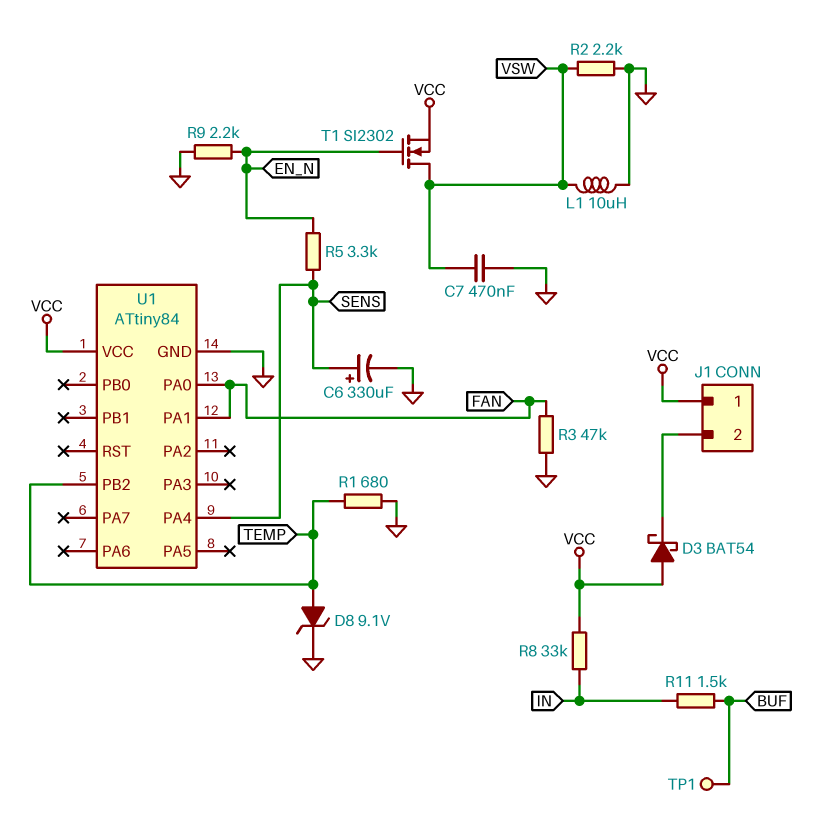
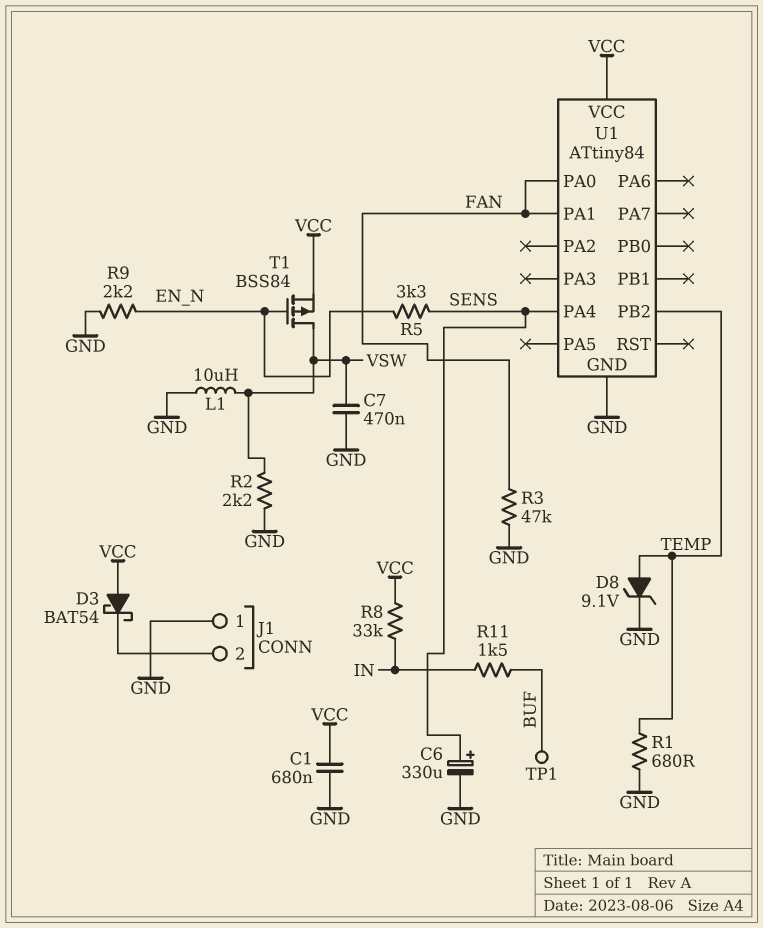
C1: none -> 680nF (GND, VCC)
J1 pin 1: VCC -> GND
T1: NMOS SI2302 (G EN_N, D VSW, S VCC) -> PMOS BSS84 (G EN_N, D VSW, S VCC)

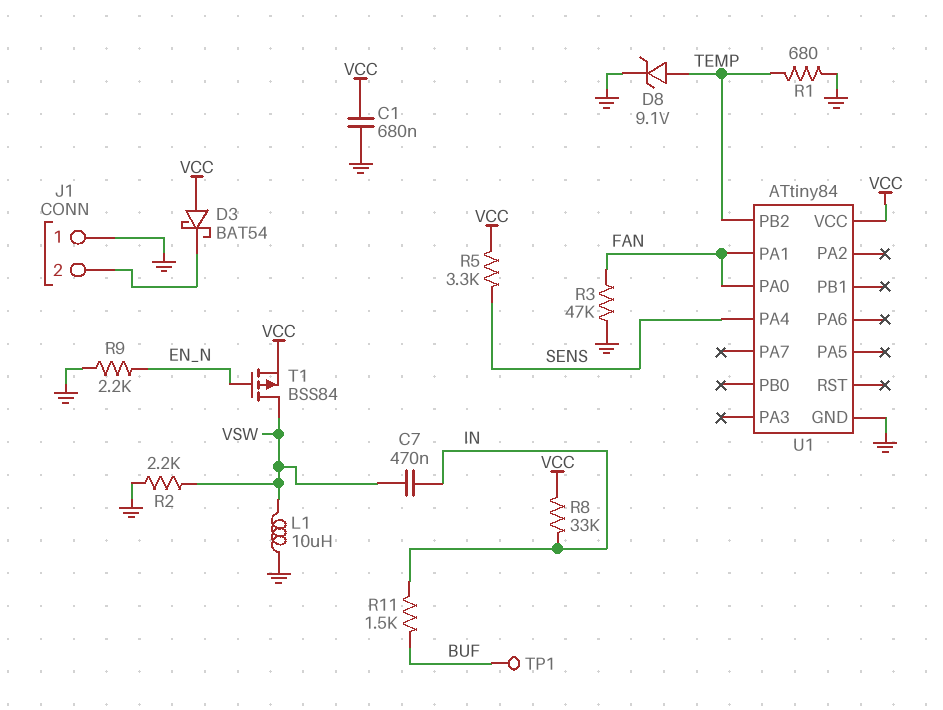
C6: 330uF (plus SENS, minus GND) -> none
C7: 470nF (GND, VSW) -> 470nF (IN, VSW)
R5: 3.3k (EN_N, SENS) -> 3.3k (SENS, VCC)

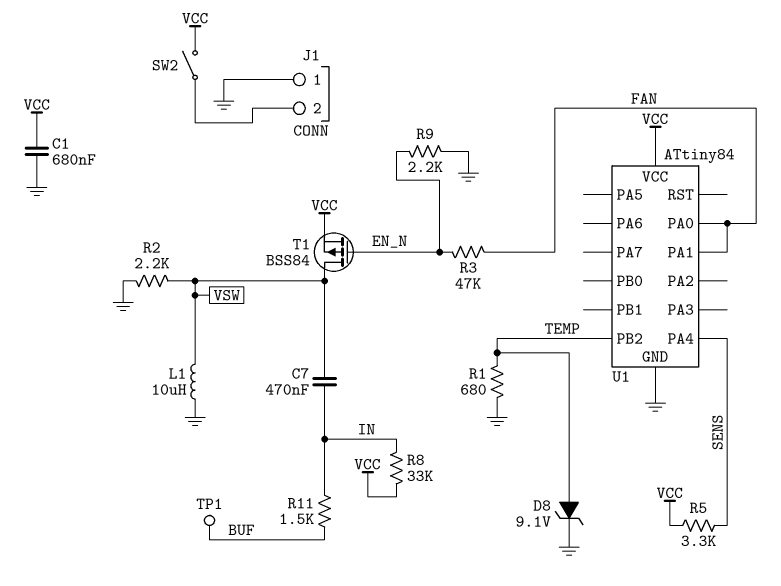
D3: schottky BAT54 (A VCC, K J1/2) -> none
R3: 47k (FAN, GND) -> 47k (EN_N, FAN)
SW2: none -> switch (J1/2, VCC)

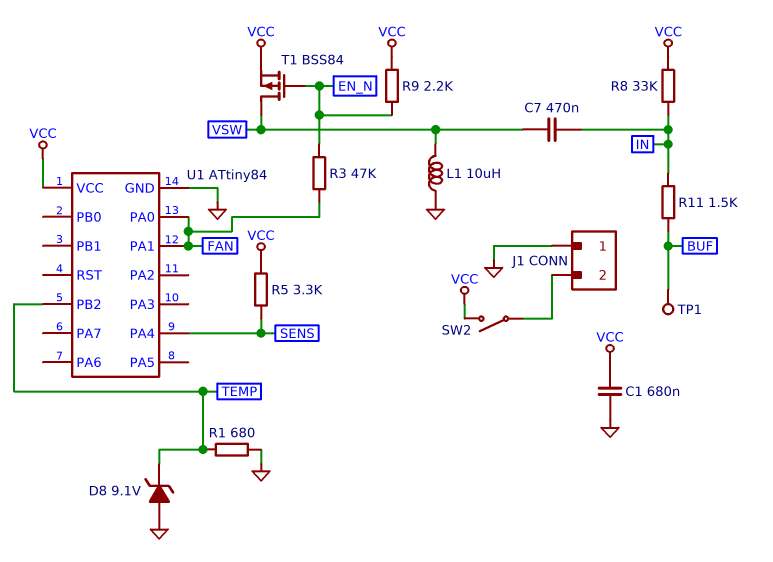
D8: zener 9.1V (A TEMP, K GND) -> zener 9.1V (A GND, K TEMP)
R2: 2.2k (GND, VSW) -> none
R9: 2.2k (EN_N, GND) -> 2.2k (EN_N, VCC)

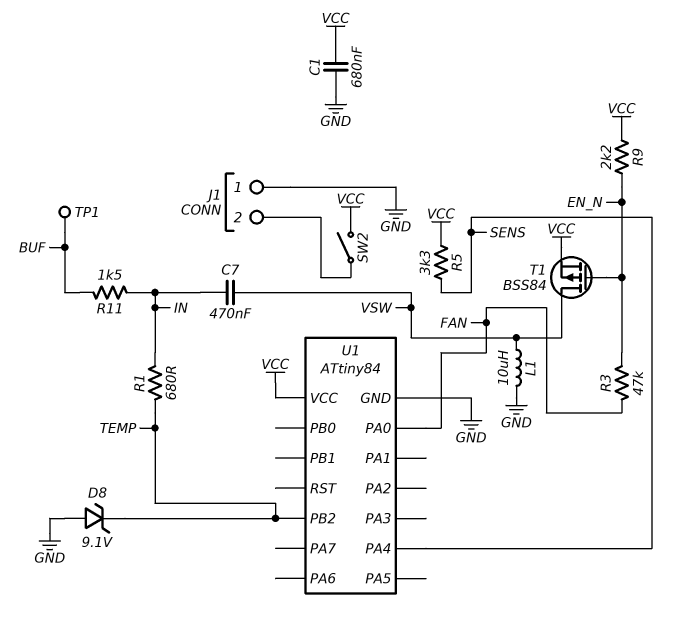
R1: 680 (GND, TEMP) -> 680 (IN, TEMP)
R8: 33k (IN, VCC) -> none
U1 pin PA1: FAN -> none

